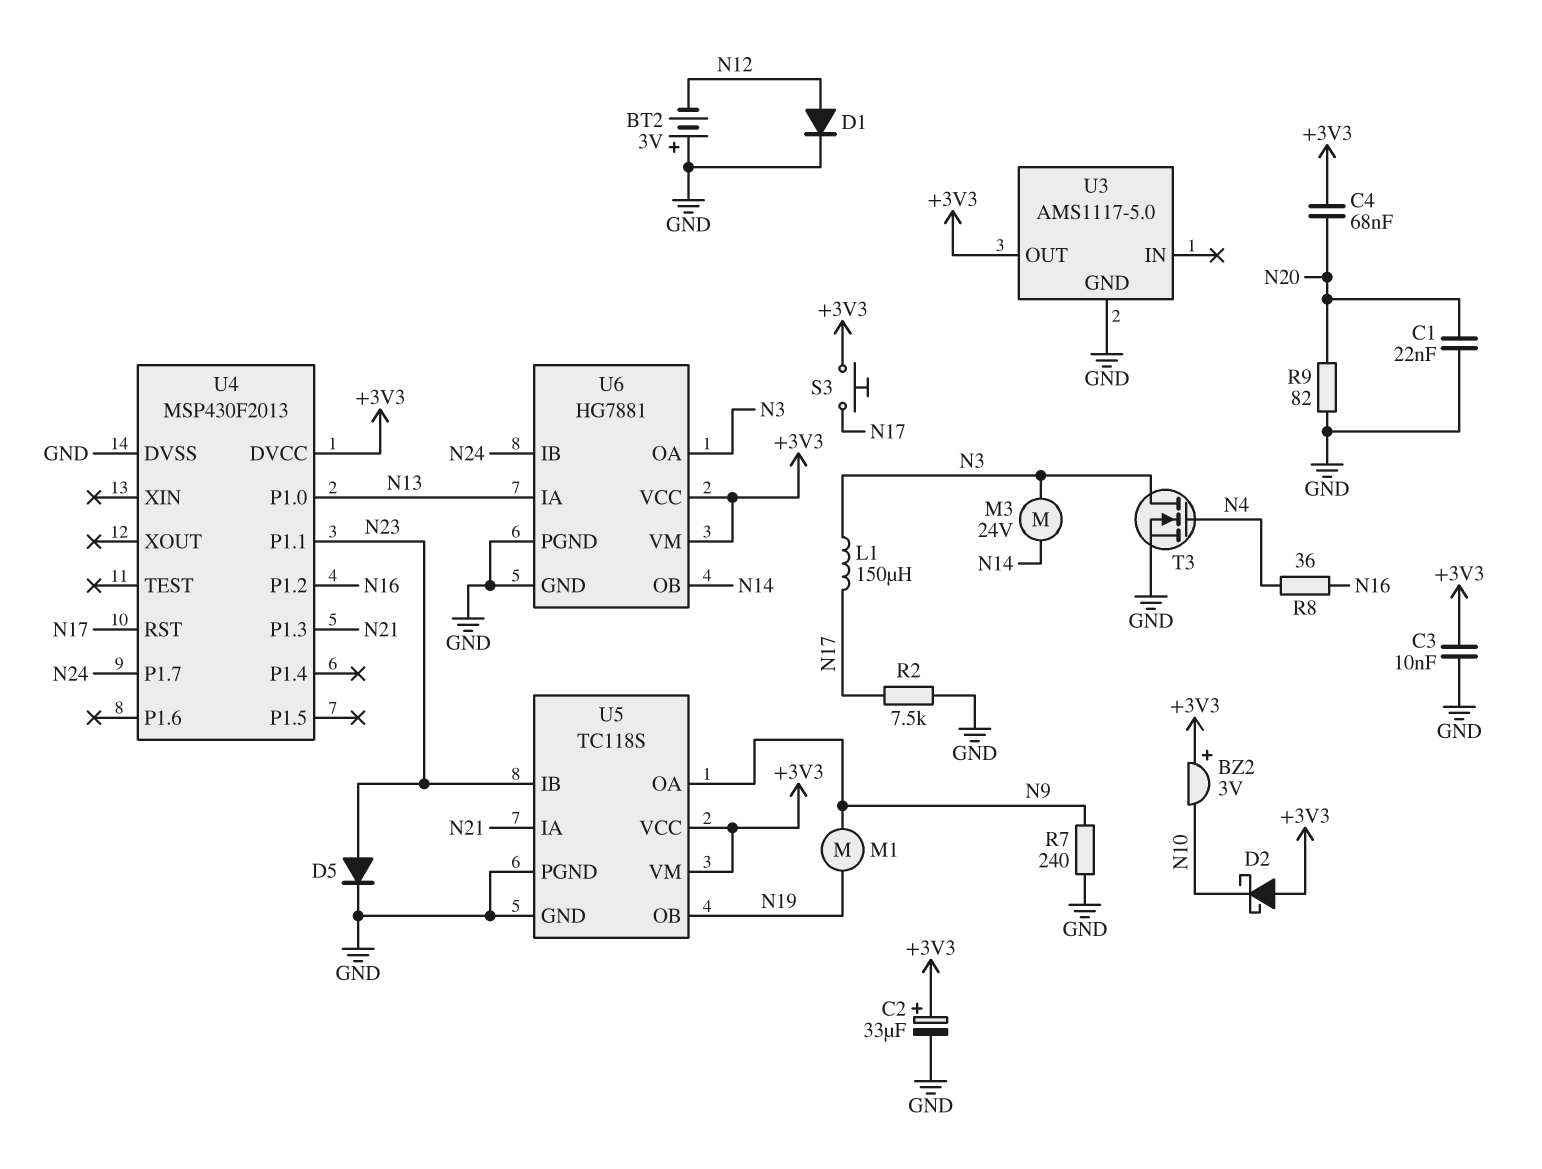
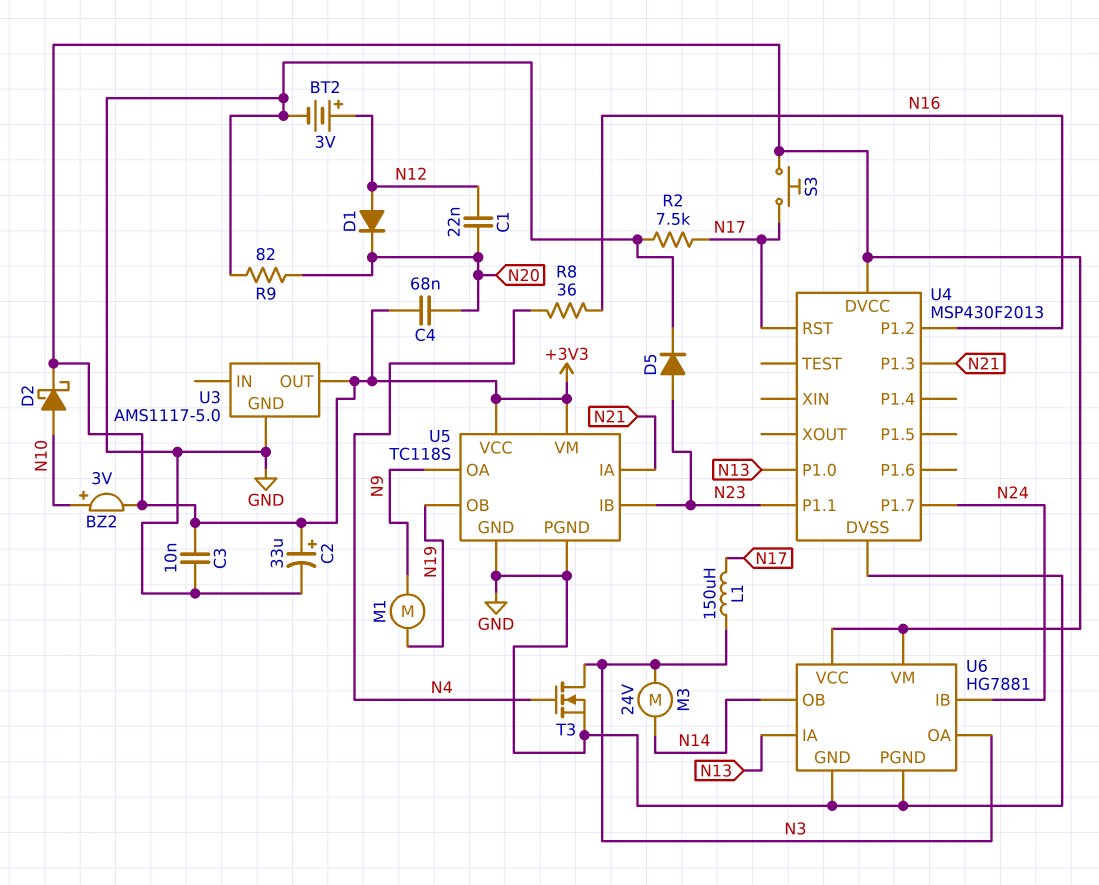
BT2: 3V (plus GND, minus N12) -> 3V (plus N12, minus GND)
BZ2: buzzer 3V (plus +3V3, minus N10) -> buzzer 3V (plus N10, minus +3V3)
C1: 22nF (GND, N20) -> 22nF (N12, N20)
D1: diode (A N12, K GND) -> diode (A N12, K N20)
D2: schottky (A +3V3, K N10) -> schottky (A N10, K +3V3)
R7: 240 (GND, N9) -> none

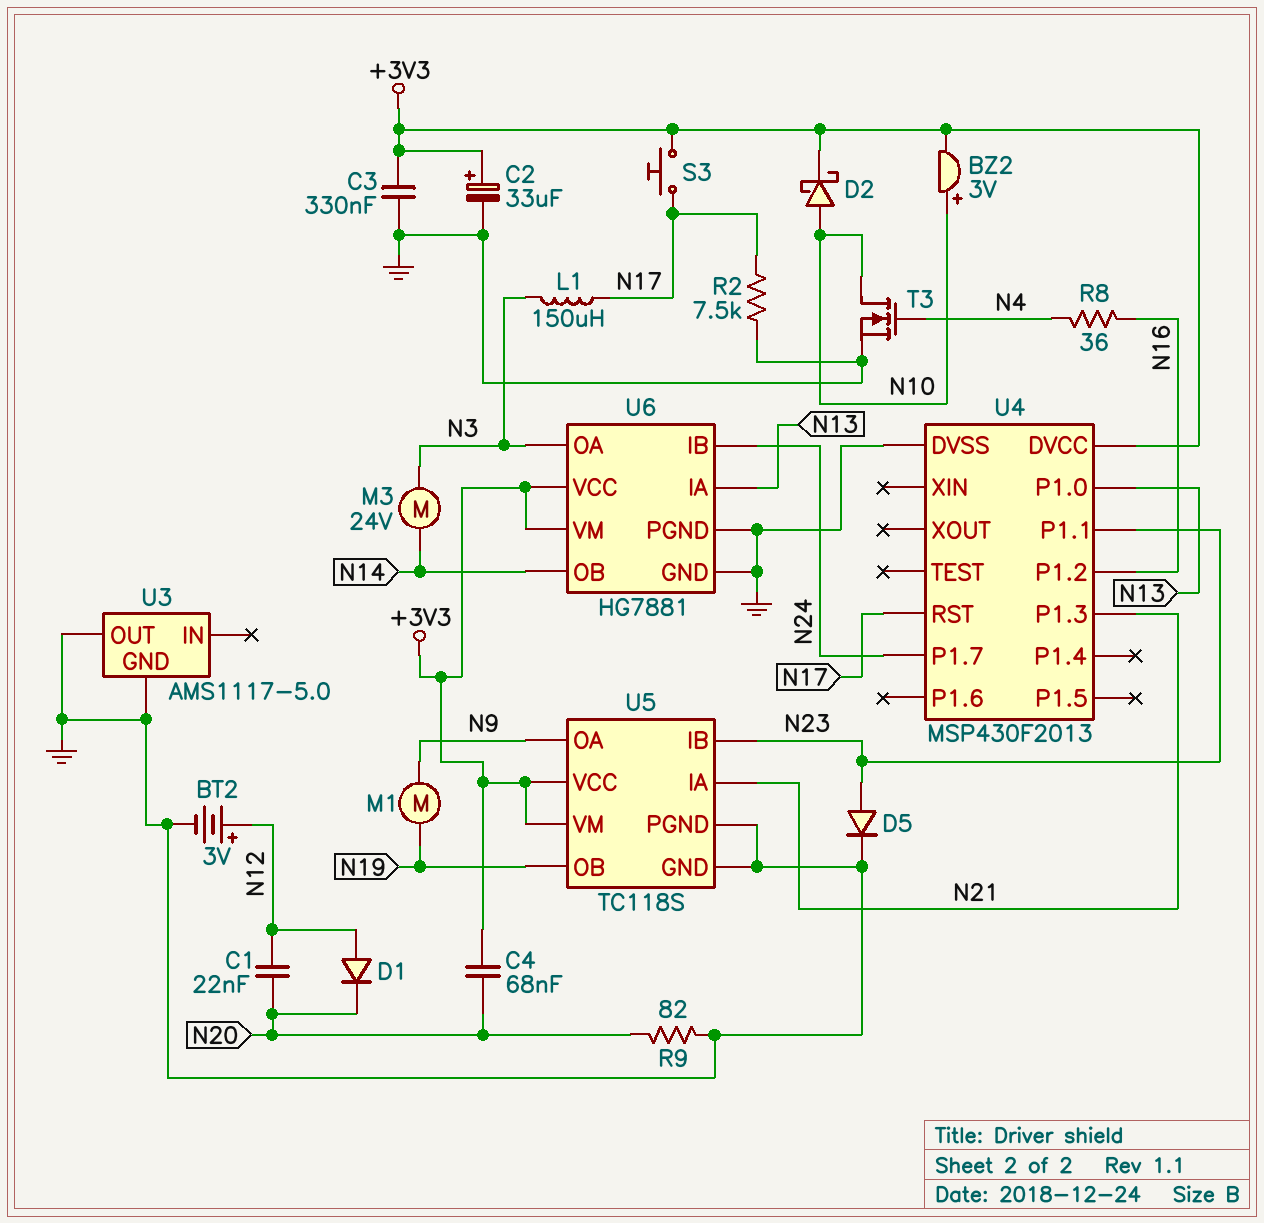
C3: 10nF (+3V3, GND) -> 330nF (+3V3, GND)
T3: NMOS (G N4, D N3, S GND) -> NMOS (G N4, D N10, S GND)
U3 pin OUT: +3V3 -> GND

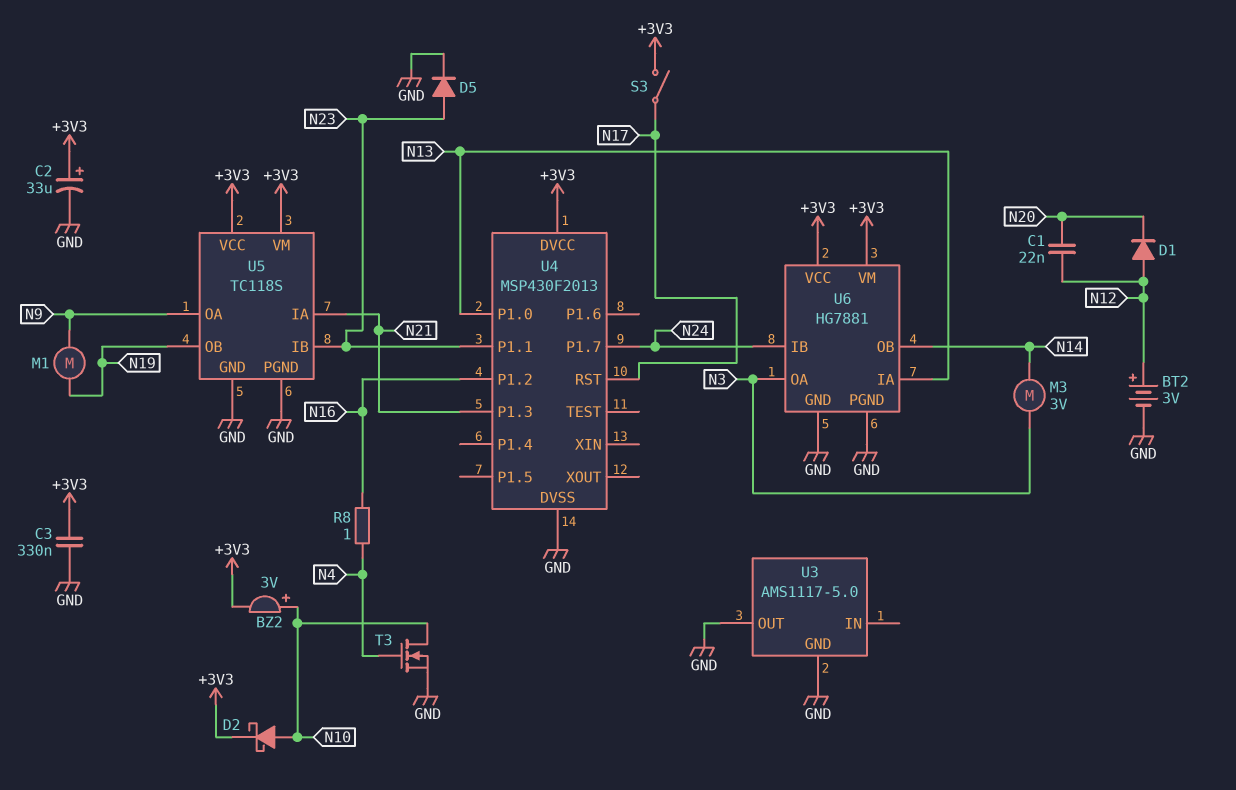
C4: 68nF (+3V3, N20) -> none
L1: 150uH (N3, N17) -> none
M3: motor 24V (N3, N14) -> motor 3V (N3, N14)
R2: 7.5k (GND, N17) -> none
R8: 36 (N4, N16) -> 1 (N4, N16)
R9: 82 (GND, N20) -> none
S3: button (+3V3, N17) -> switch (+3V3, N17)

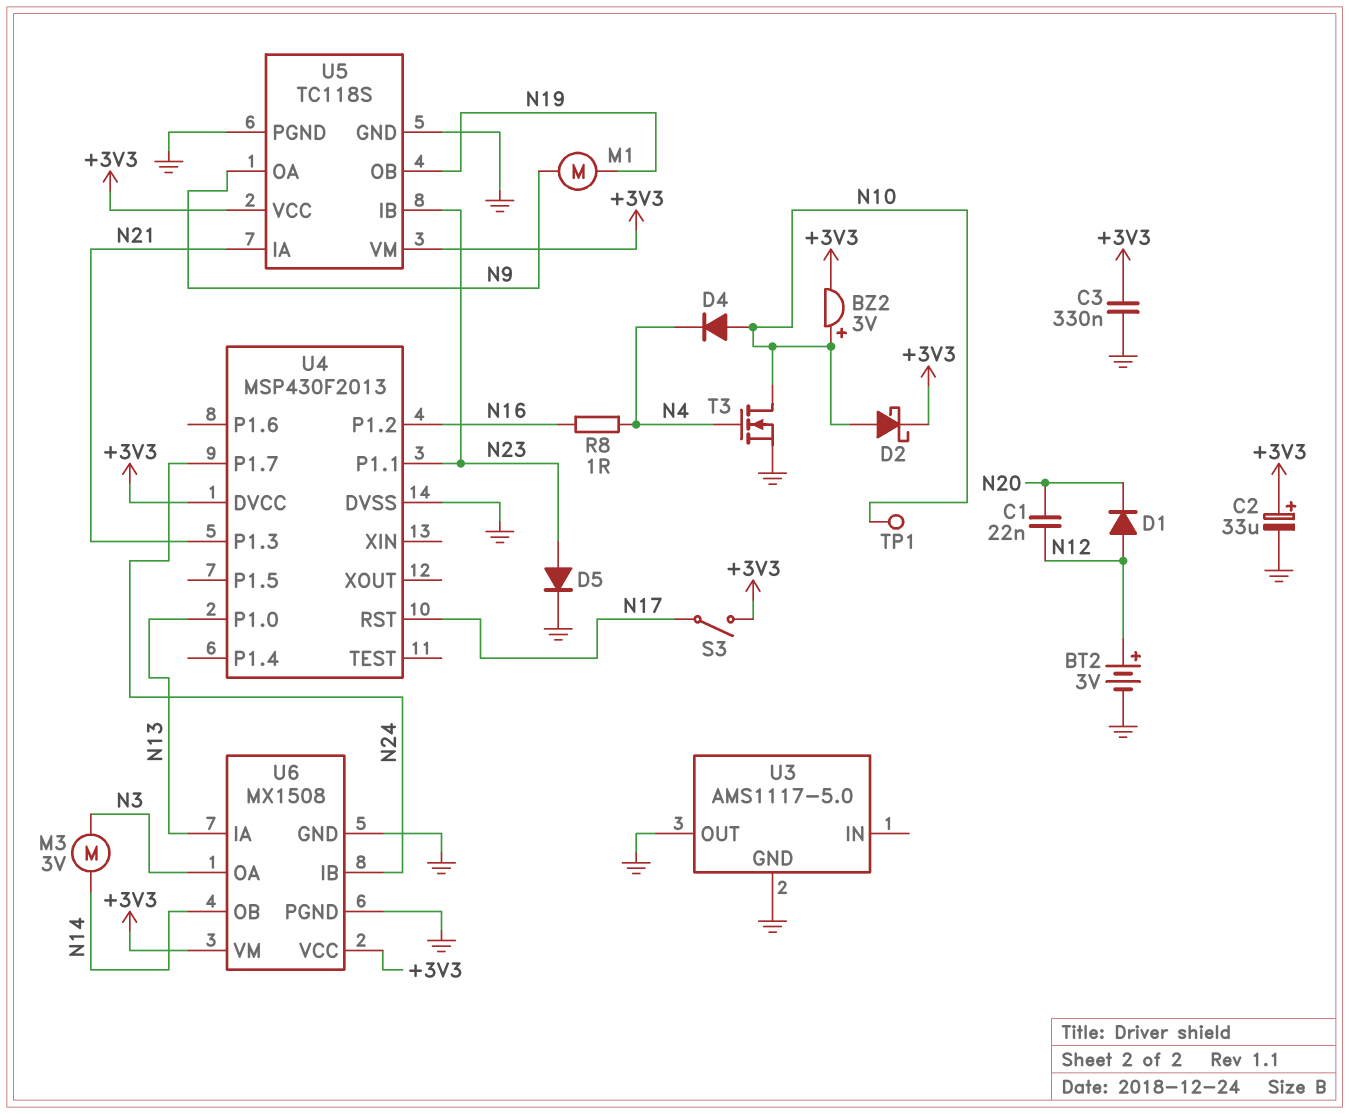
D4: none -> diode (A N10, K N4)
TP1: none -> test point (N10)
U6: HG7881 -> MX1508

